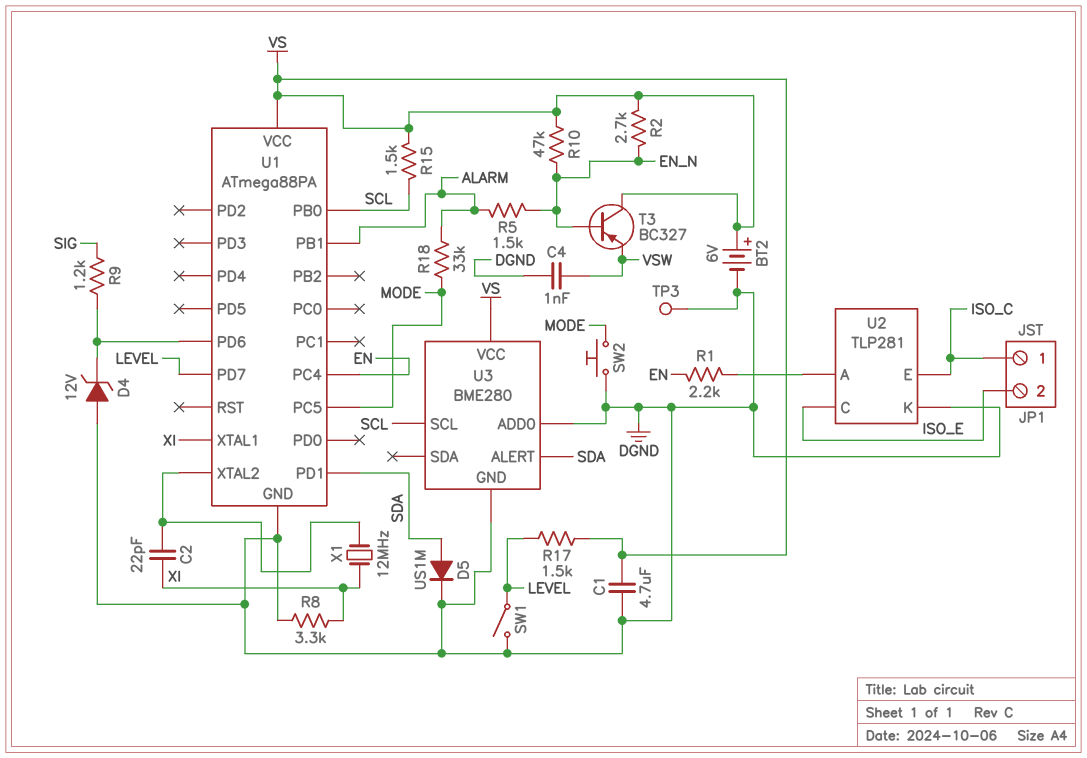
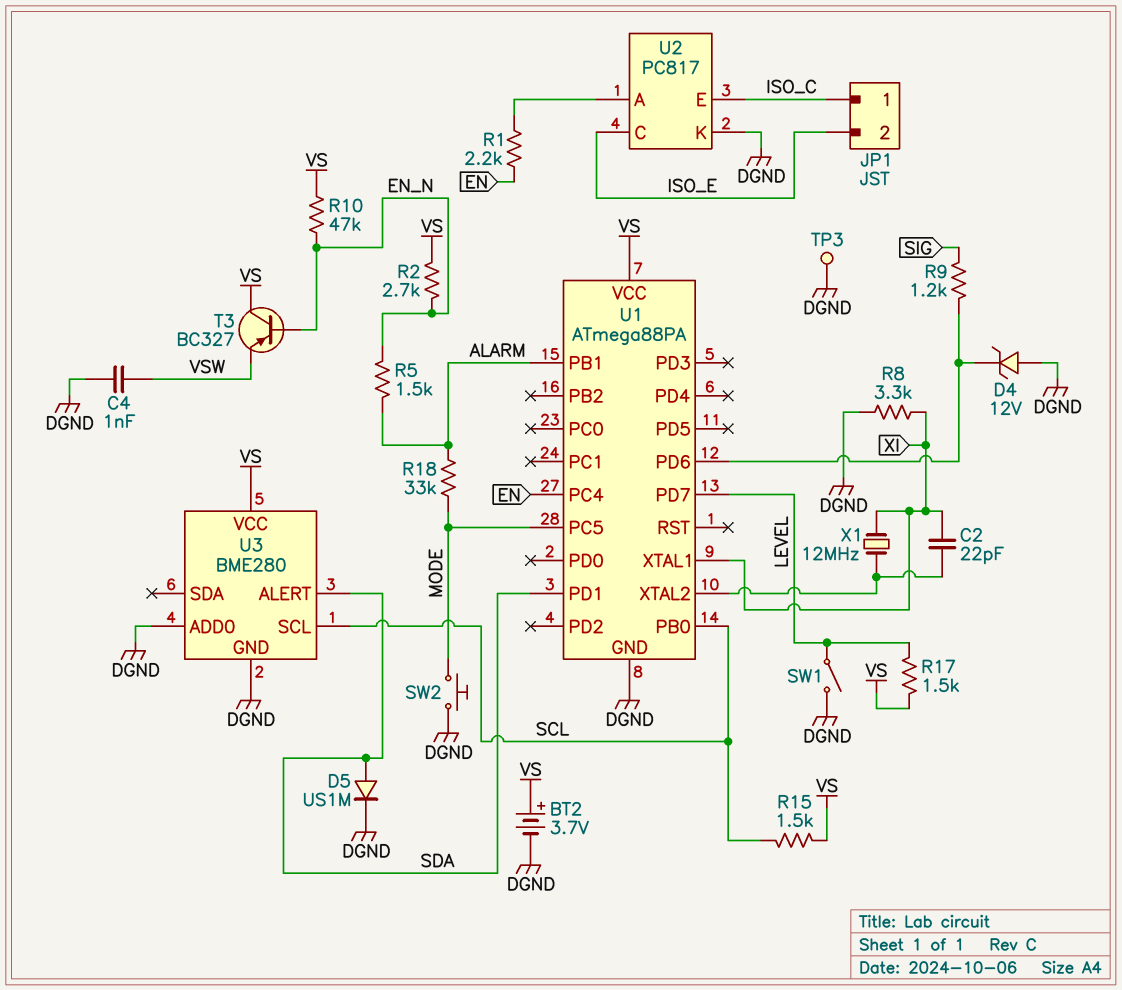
BT2: 6V (plus VS, minus DGND) -> 3.7V (plus VS, minus DGND)
C1: 4.7uF (DGND, VS) -> none
U2: TLP281 -> PC817

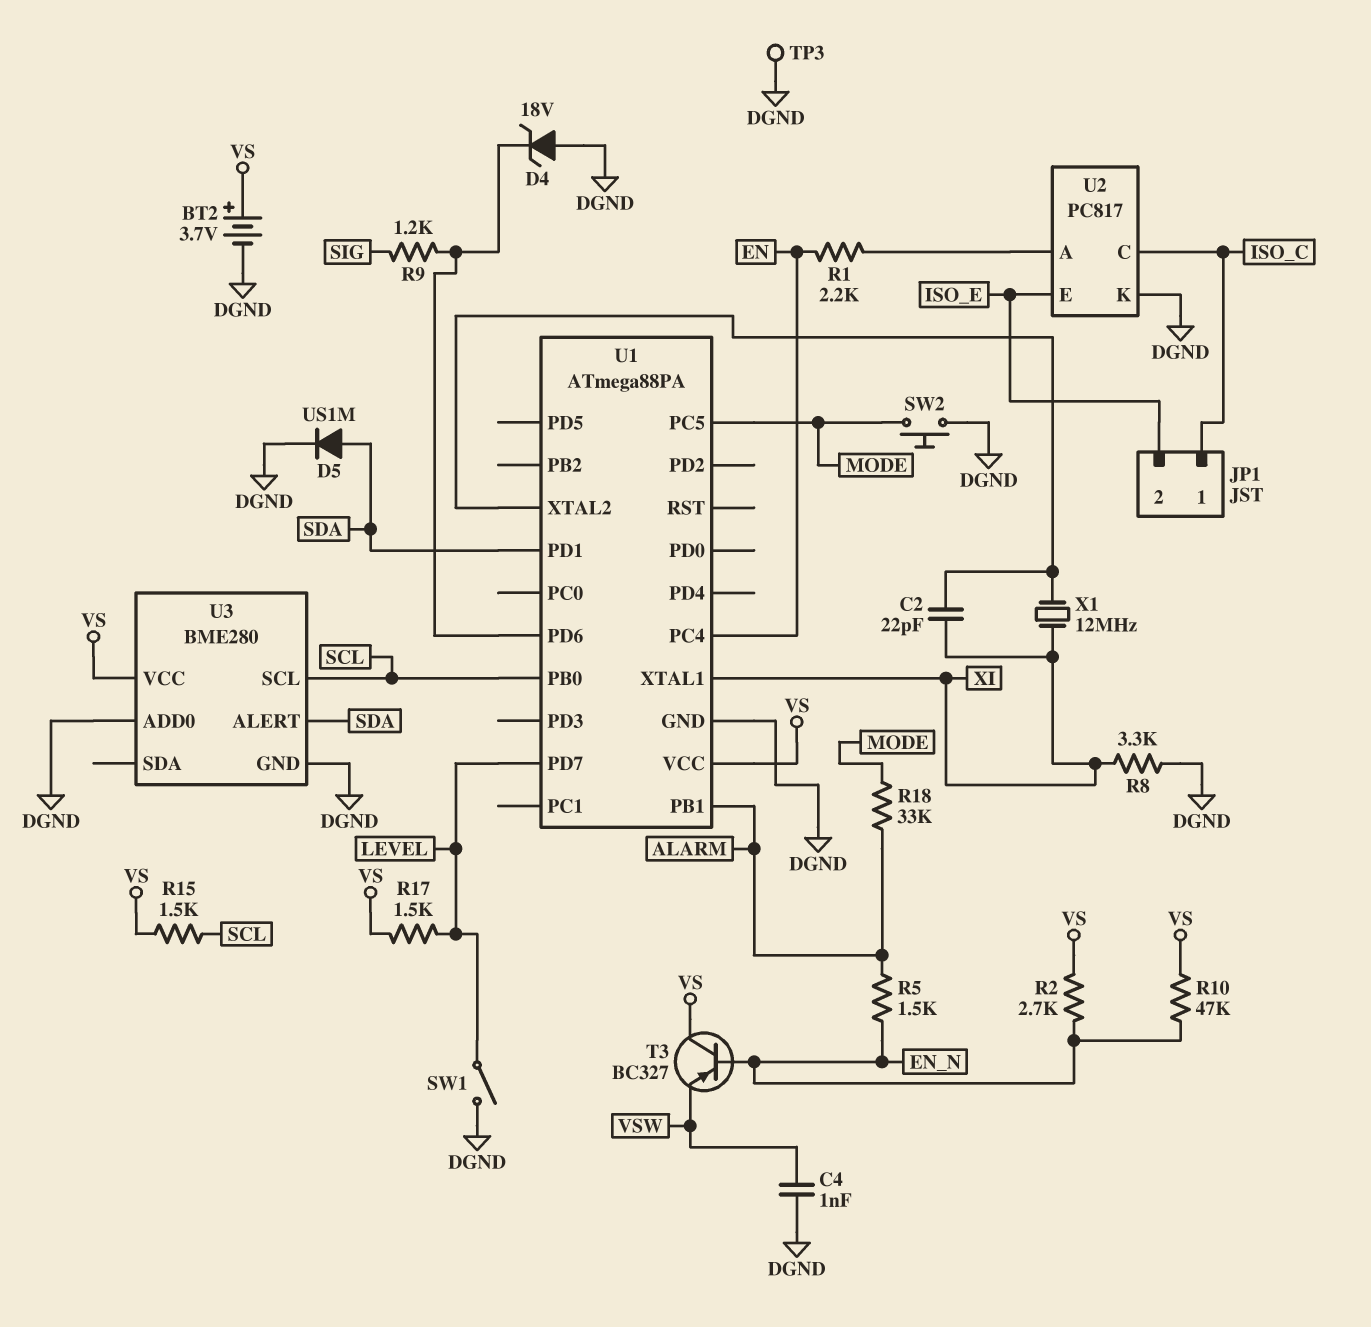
D4: zener 12V (A DGND, K U1/PD6) -> zener 18V (A DGND, K U1/PD6)
U2 pin C: ISO_E -> ISO_C
U2 pin E: ISO_C -> ISO_E

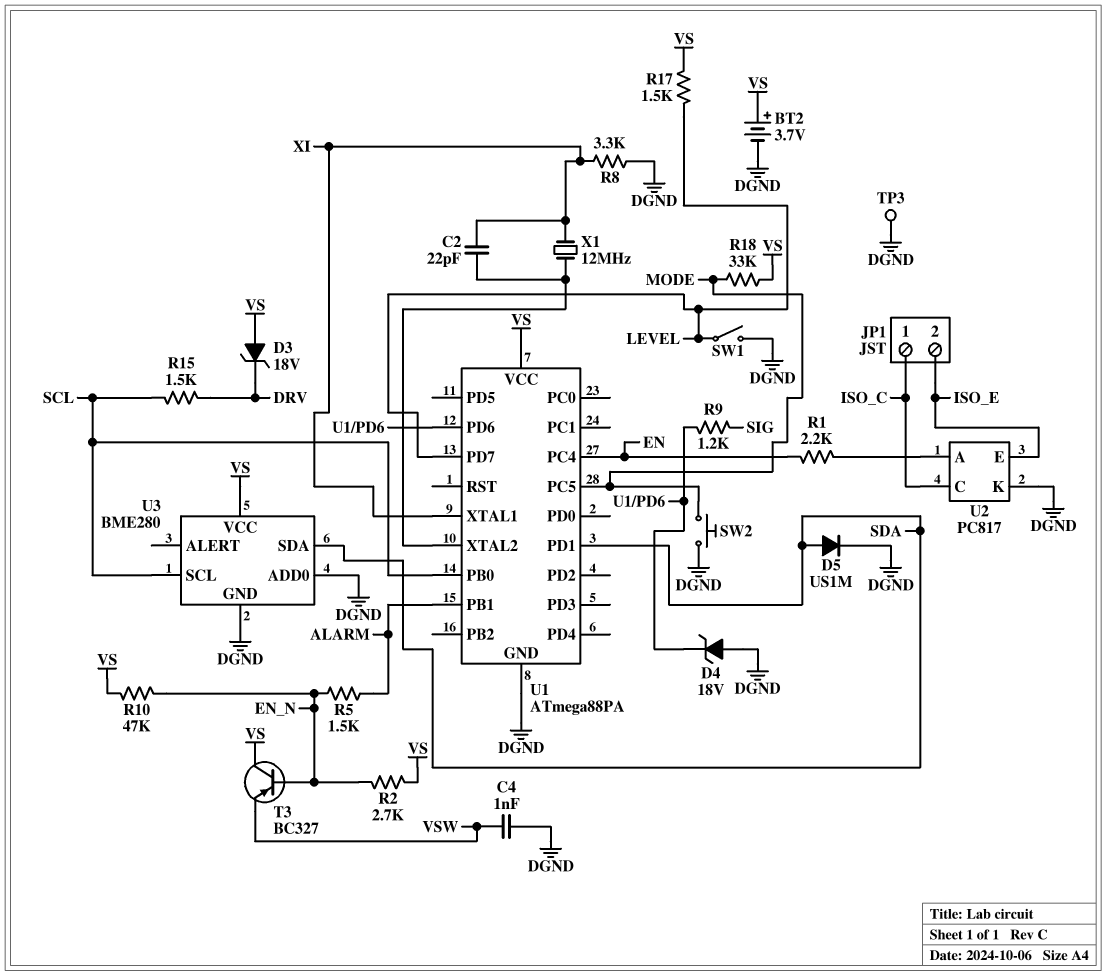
D3: none -> zener 18V (A VS, K DRV)
R15: 1.5k (SCL, VS) -> 1.5k (DRV, SCL)
R18: 33k (ALARM, MODE) -> 33k (MODE, VS)
U3 pin ALERT: SDA -> none
U3 pin SDA: none -> SDA

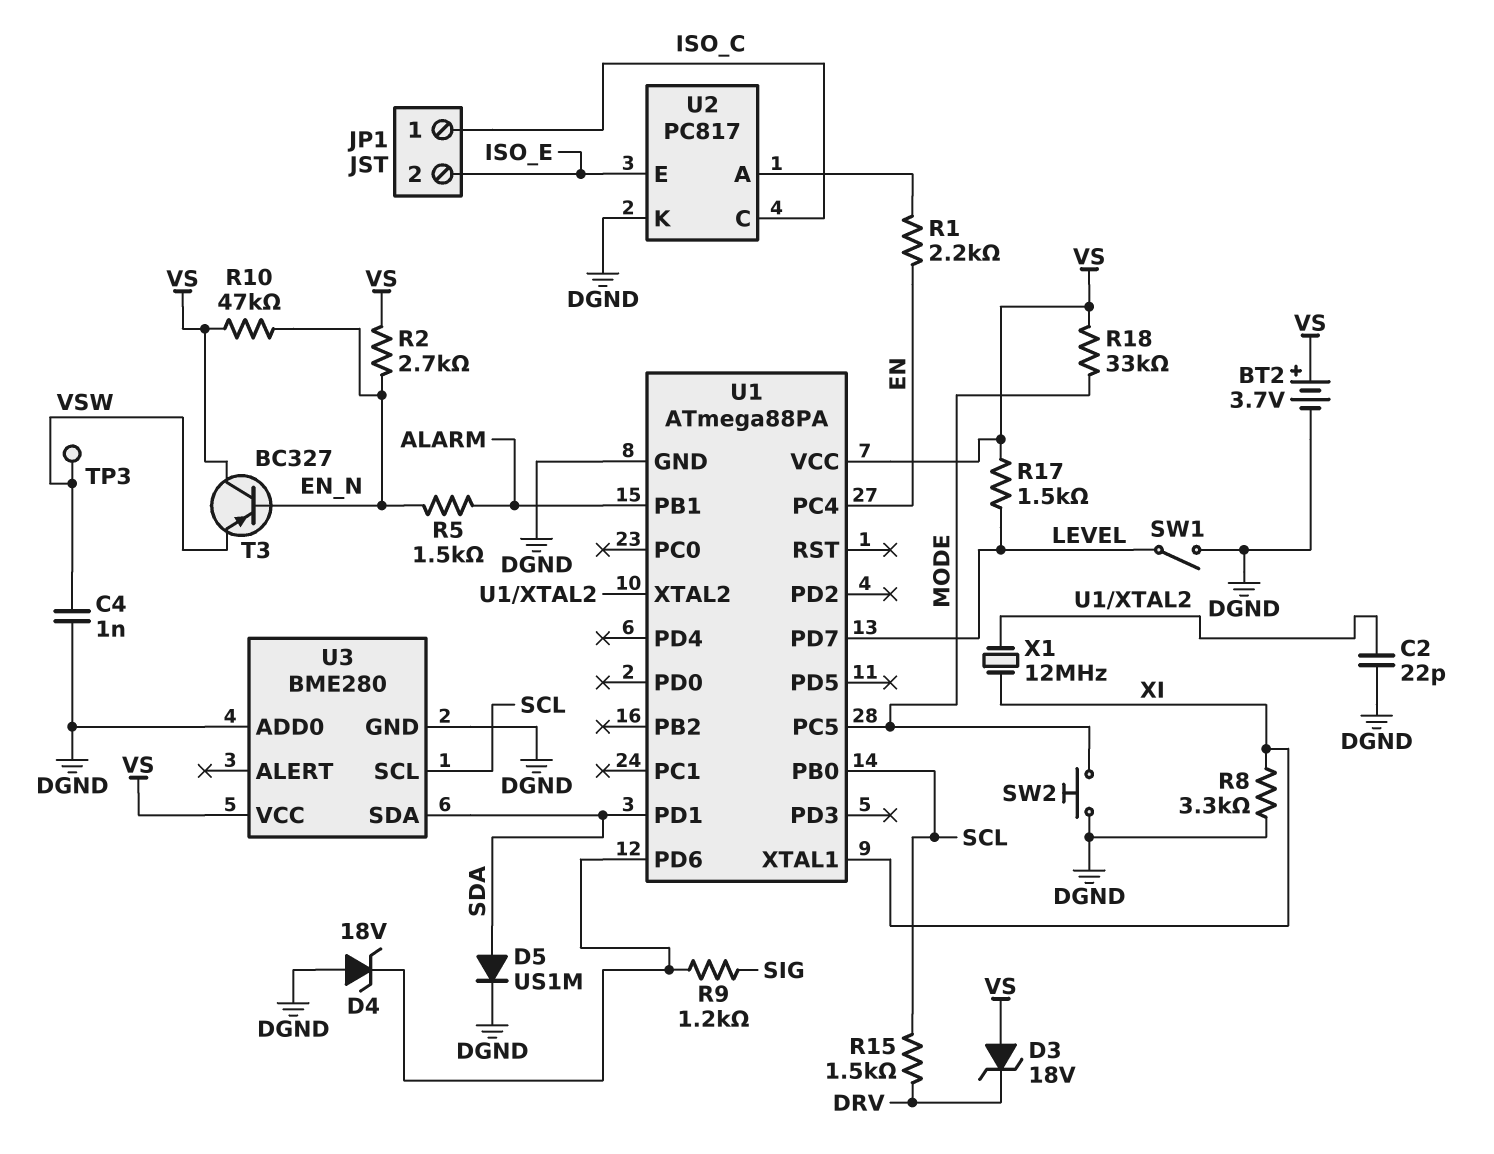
C2: 22pF (U1/XTAL2, XI) -> 22pF (DGND, U1/XTAL2)
TP3: test point (DGND) -> test point (VSW)

